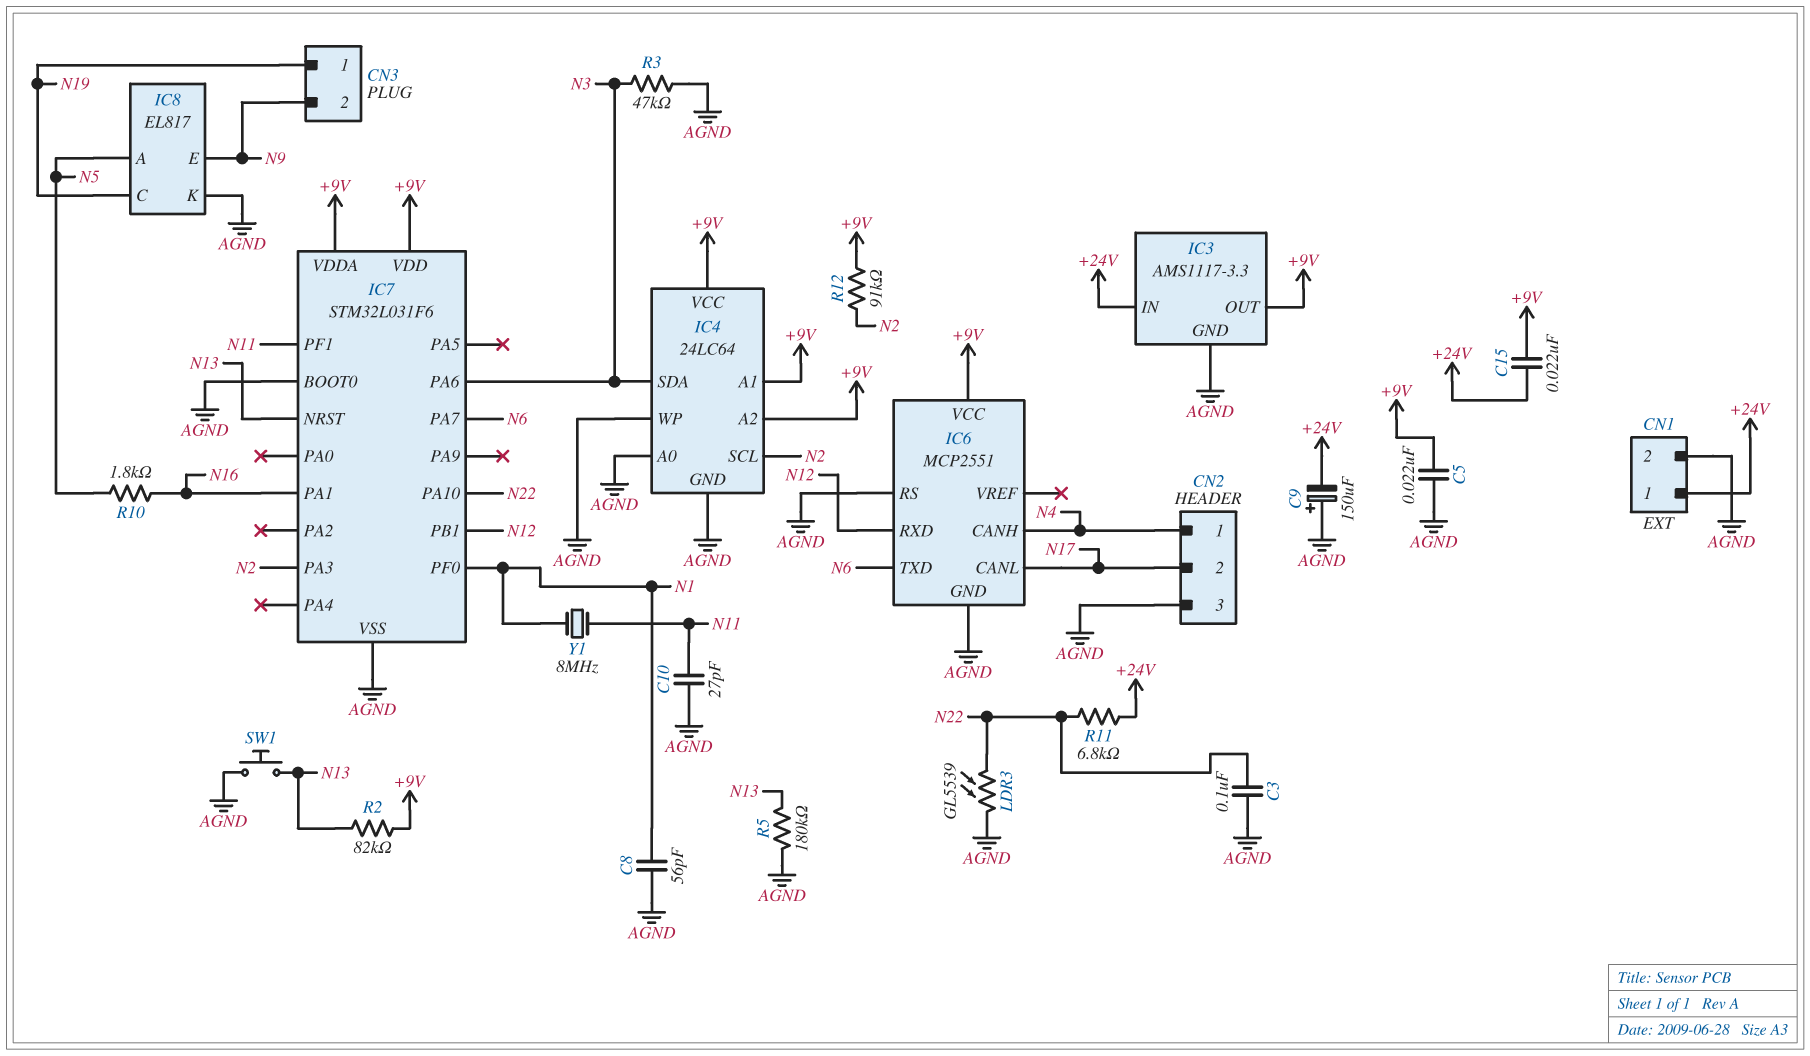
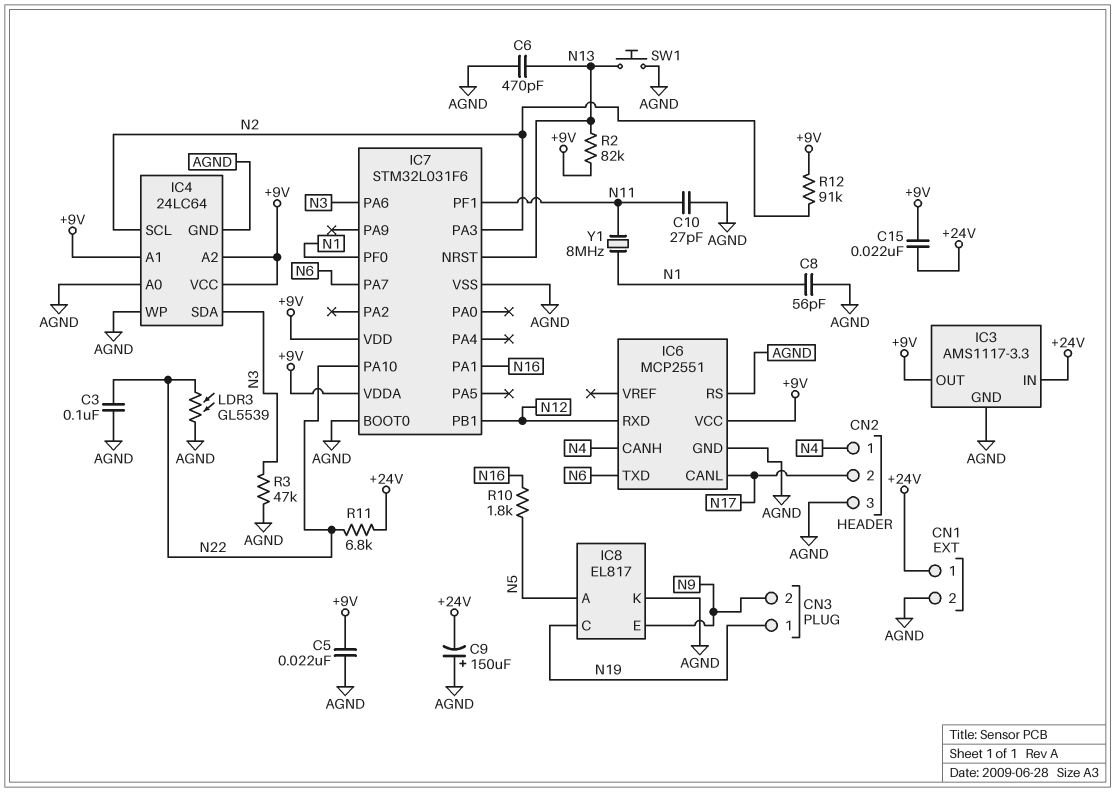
C6: none -> 470pF (AGND, N13)
R5: 180k (AGND, N13) -> none

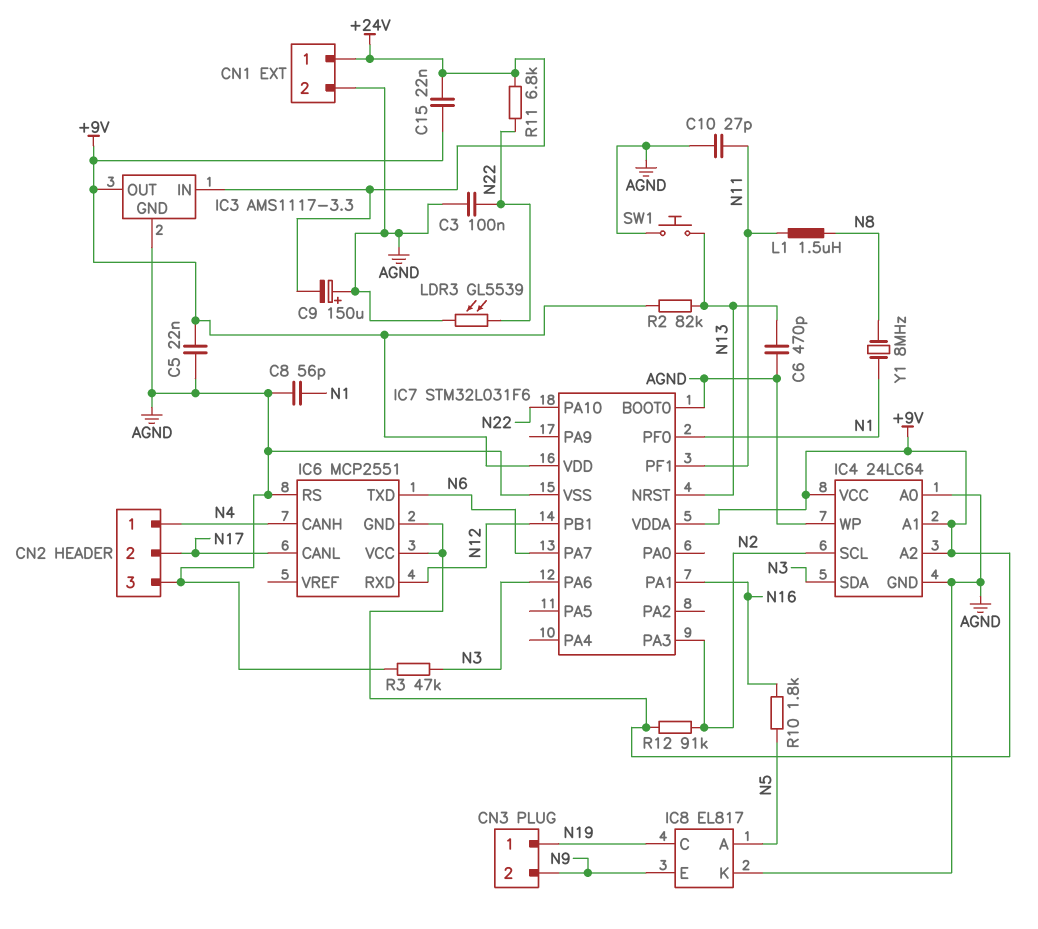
IC6 pin GND: AGND -> +9V
L1: none -> 1.5uH (N8, N11)
Y1: 8MHz (N1, N11) -> 8MHz (N1, N8)

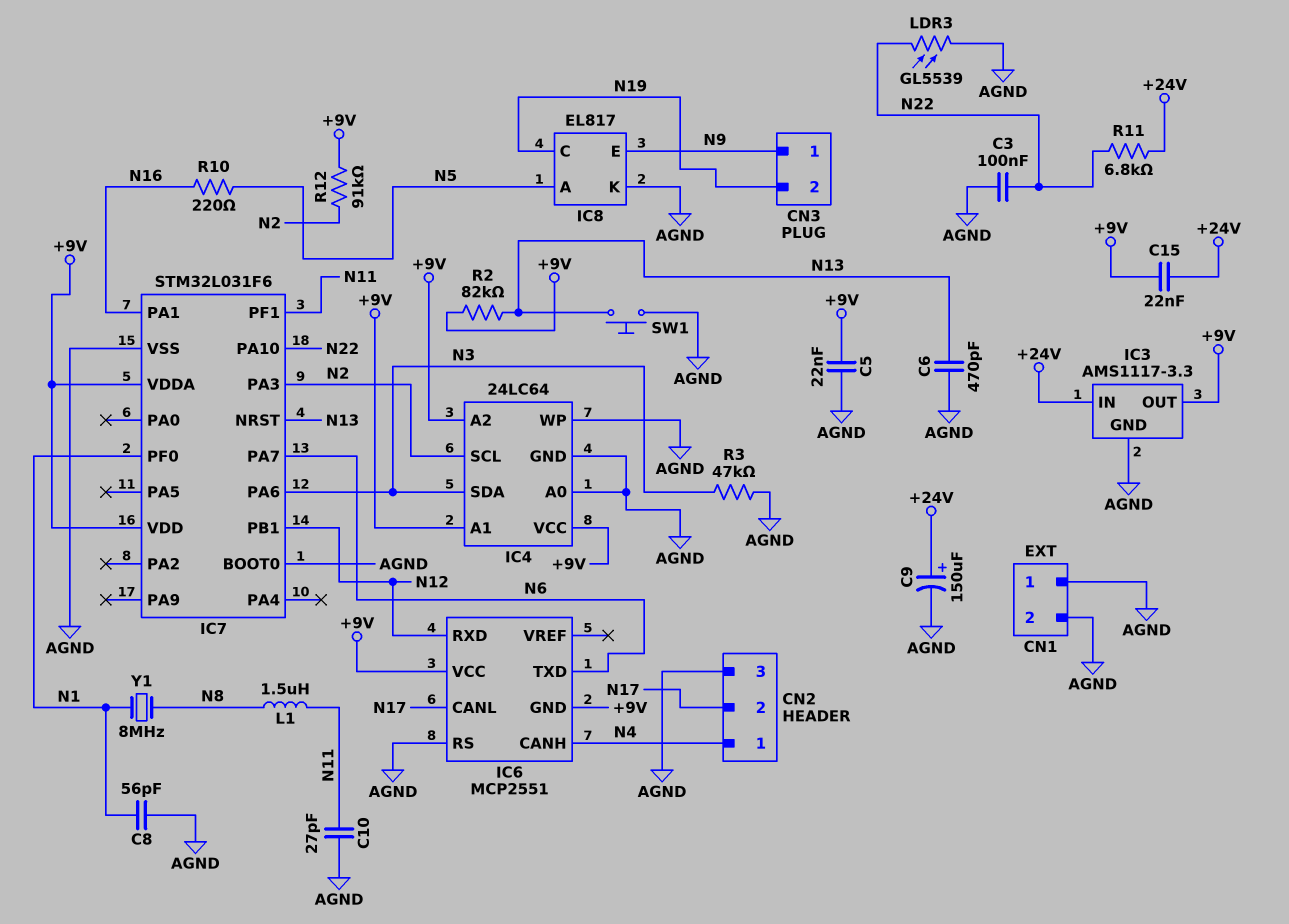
C9: 150uF (plus AGND, minus +24V) -> 150uF (plus +24V, minus AGND)
CN1 pin 1: +24V -> AGND
CN3 pin 1: N19 -> N9
CN3 pin 2: N9 -> N19
R10: 1.8k (N5, N16) -> 220 (N5, N16)

